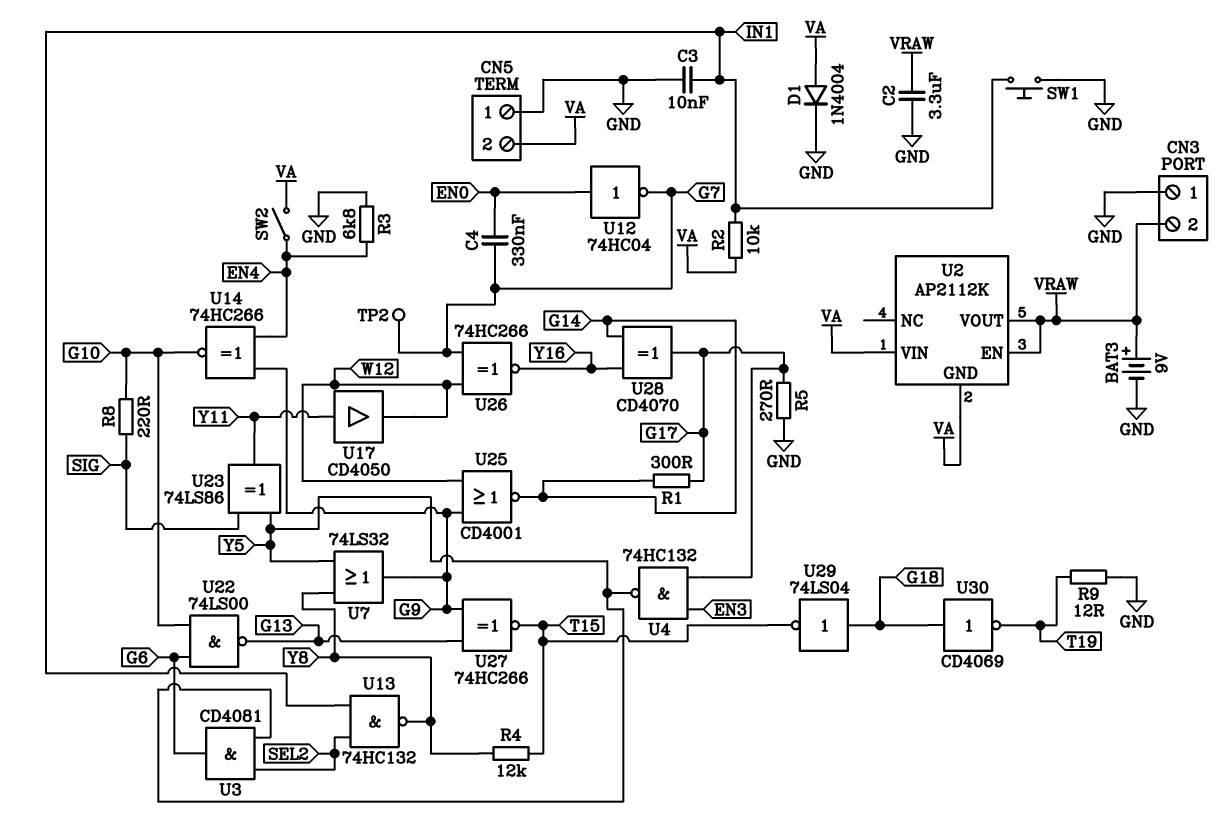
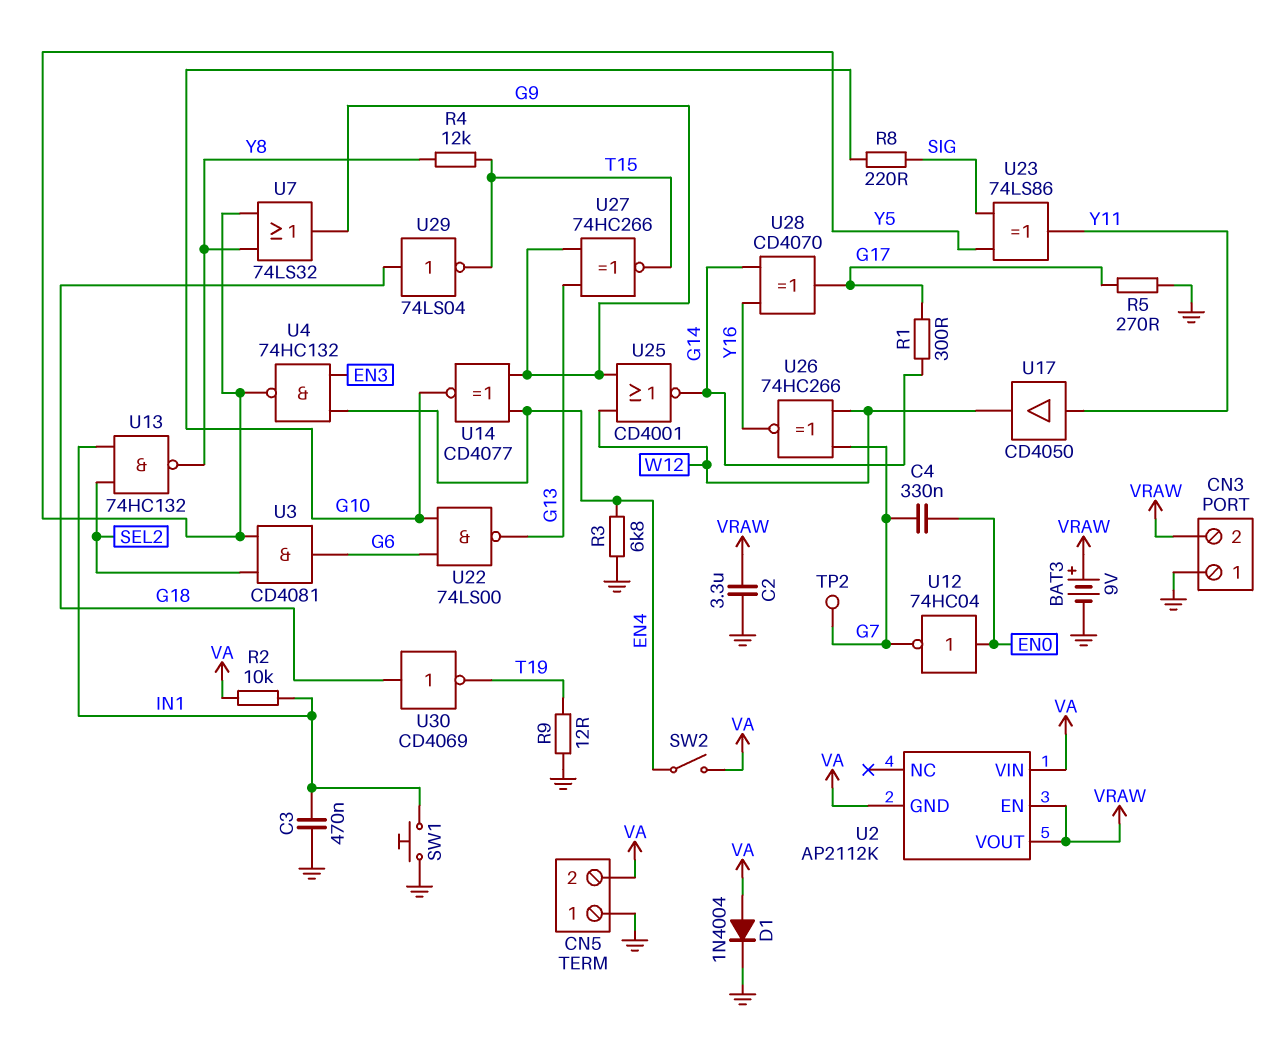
C3: 10nF (GND, IN1) -> 470nF (GND, IN1)
U4: NAND 74HC132 (in EN3, in G17, out Y5) -> NAND 74HC132 (in EN3, in EN4, out Y5)
U14: XNOR 74HC266 (in EN4, in G9, out G10) -> XNOR CD4077 (in EN4, in G9, out G10)

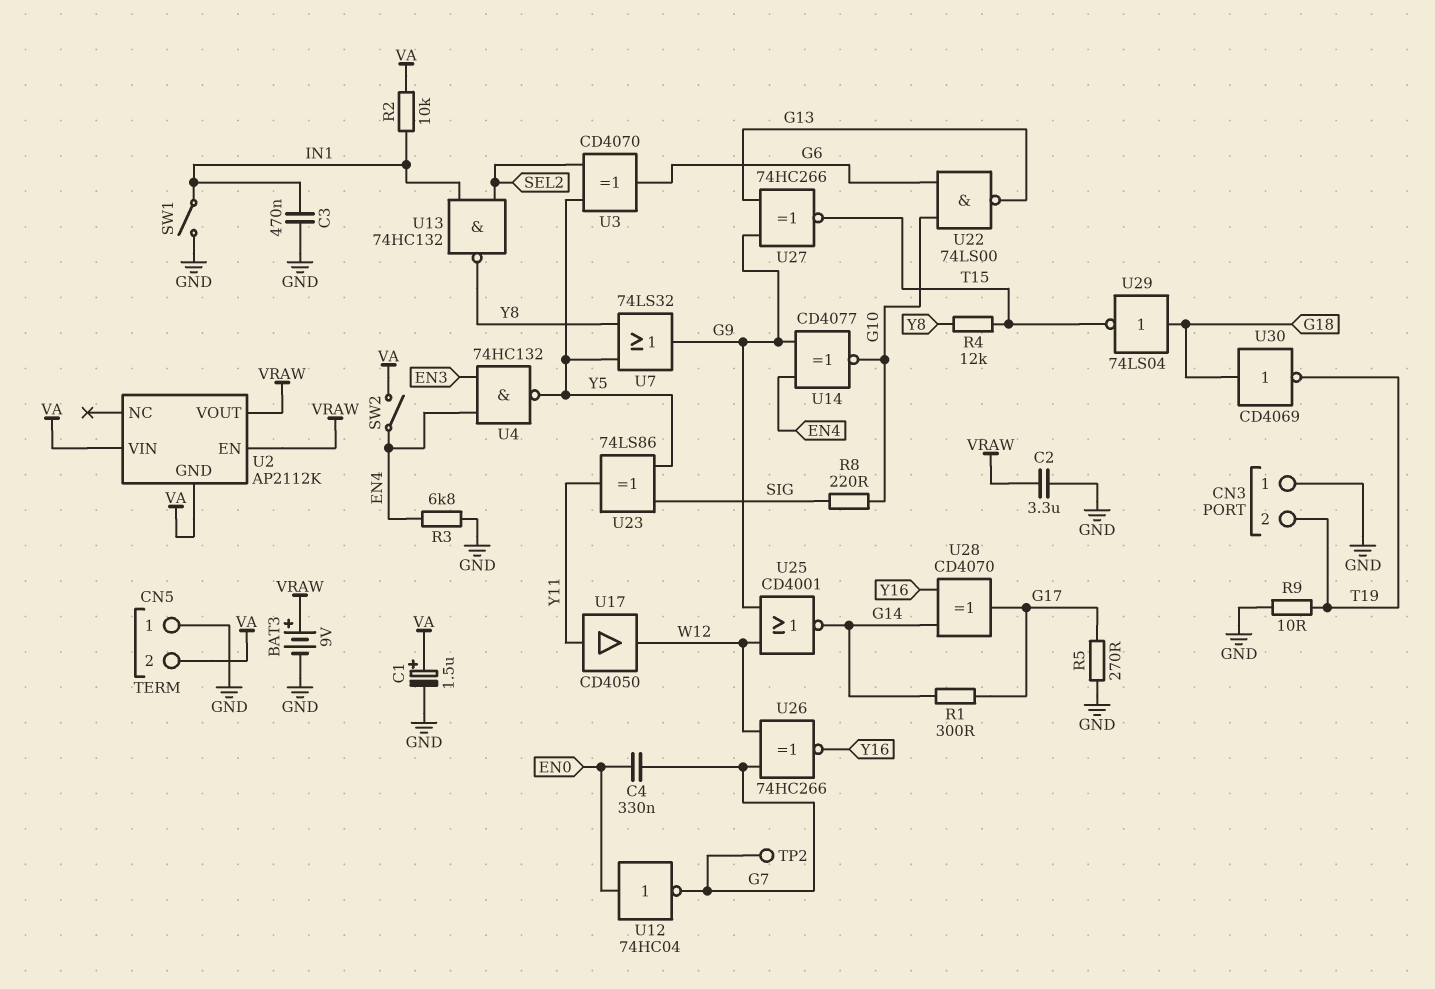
C1: none -> 1.5uF (plus VA, minus GND)
CN3 pin 2: VRAW -> T19
D1: diode 1N4004 (A VA, K GND) -> none
R9: 12 (GND, T19) -> 10 (GND, T19)
SW1: button (GND, IN1) -> switch (GND, IN1)
U3: AND CD4081 (in SEL2, in Y5, out G6) -> XOR CD4070 (in SEL2, in Y5, out G6)

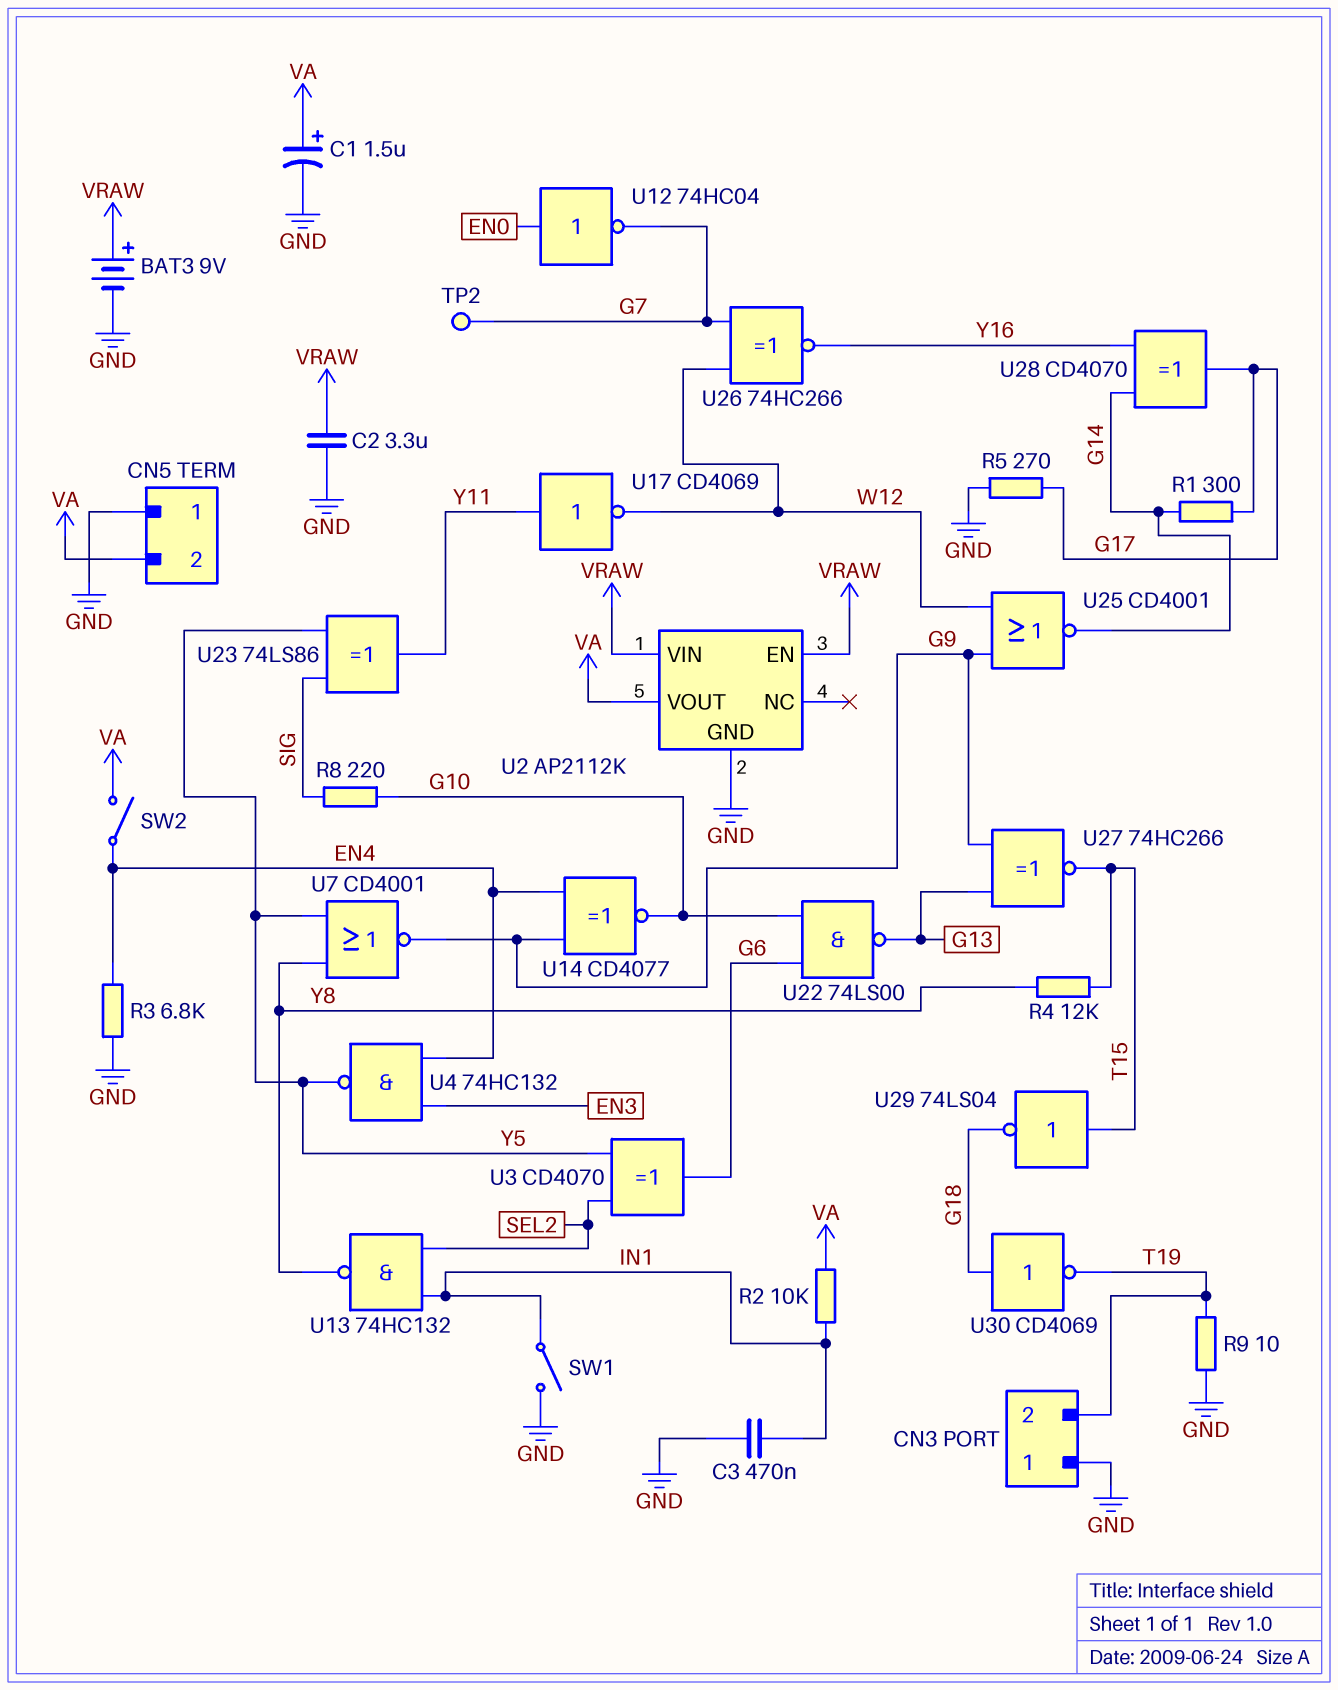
C4: 330nF (EN0, G7) -> none
U2 pin GND: VA -> GND
U2 pin VIN: VA -> VRAW
U2 pin VOUT: VRAW -> VA
U7: OR 74LS32 (in Y5, in Y8, out G9) -> NOR CD4001 (in Y5, in Y8, out G9)
U17: buffer CD4050 (in Y11, out W12) -> NOT CD4069 (in Y11, out W12)
U29: NOT 74LS04 (in G18, out T15) -> NOT 74LS04 (in T15, out G18)

